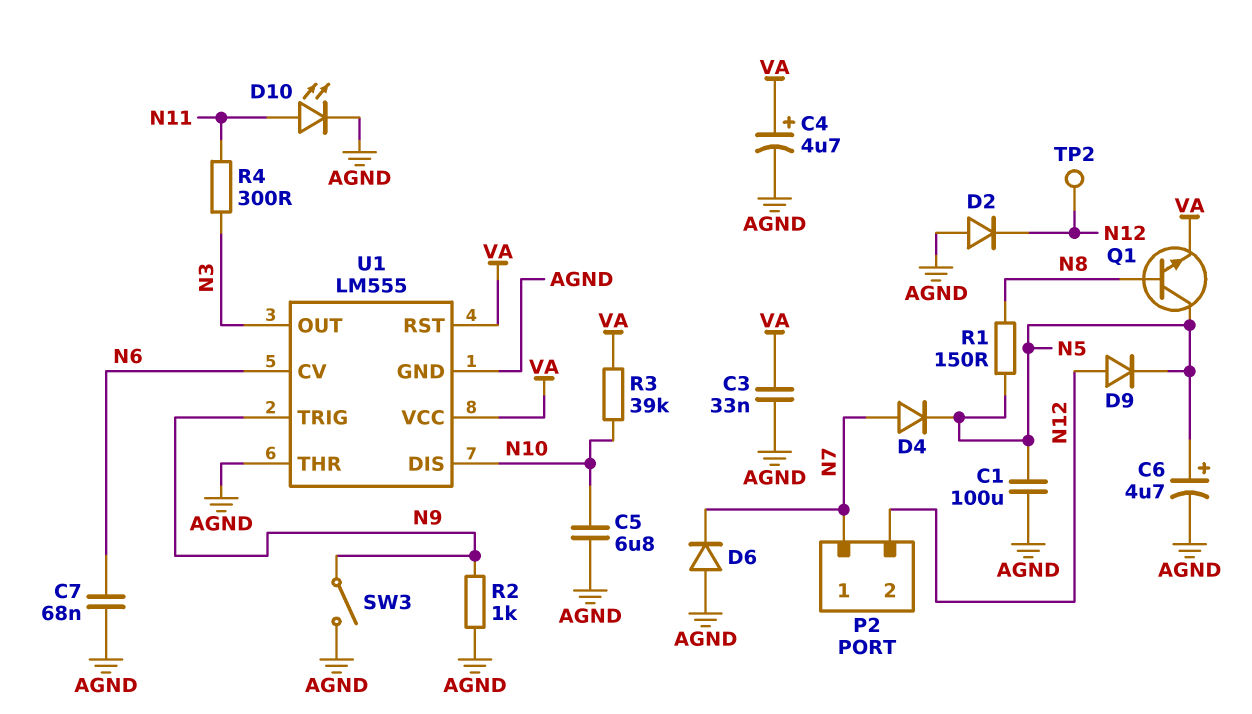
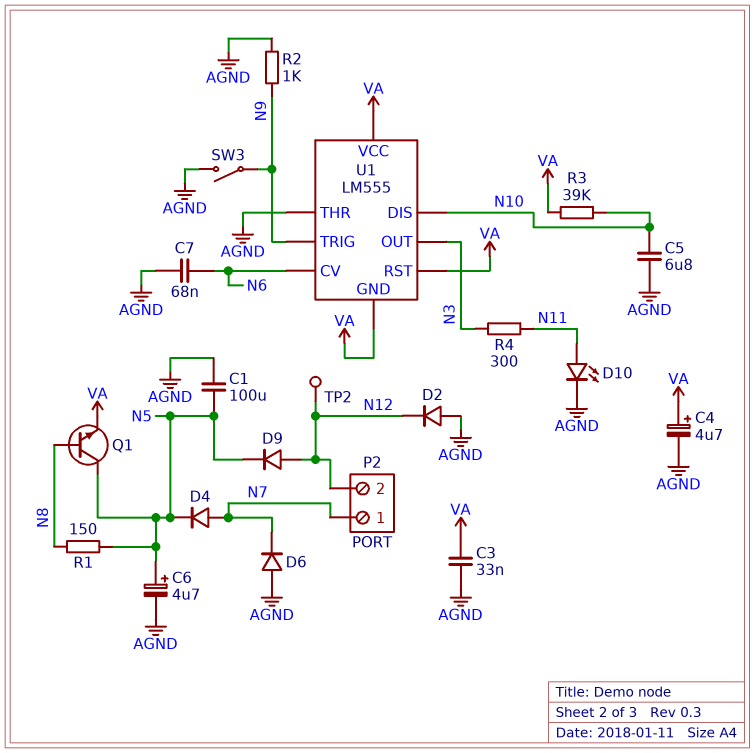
U1 pin GND: AGND -> VA

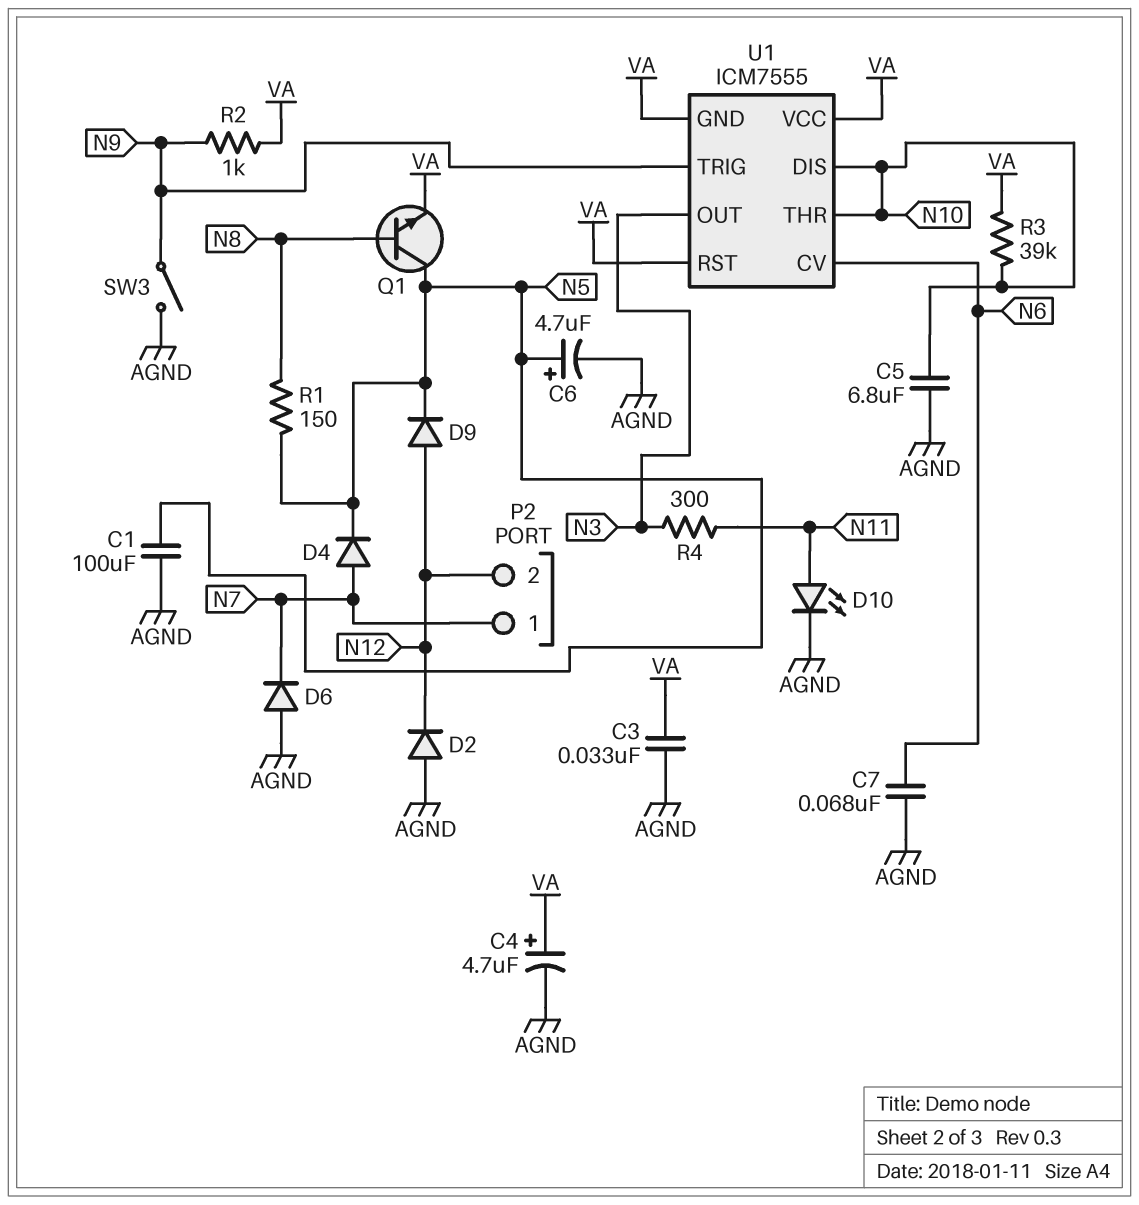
R2: 1k (AGND, N9) -> 1k (N9, VA)
TP2: test point (N12) -> none
U1: LM555 -> ICM7555
U1 pin THR: AGND -> N10

